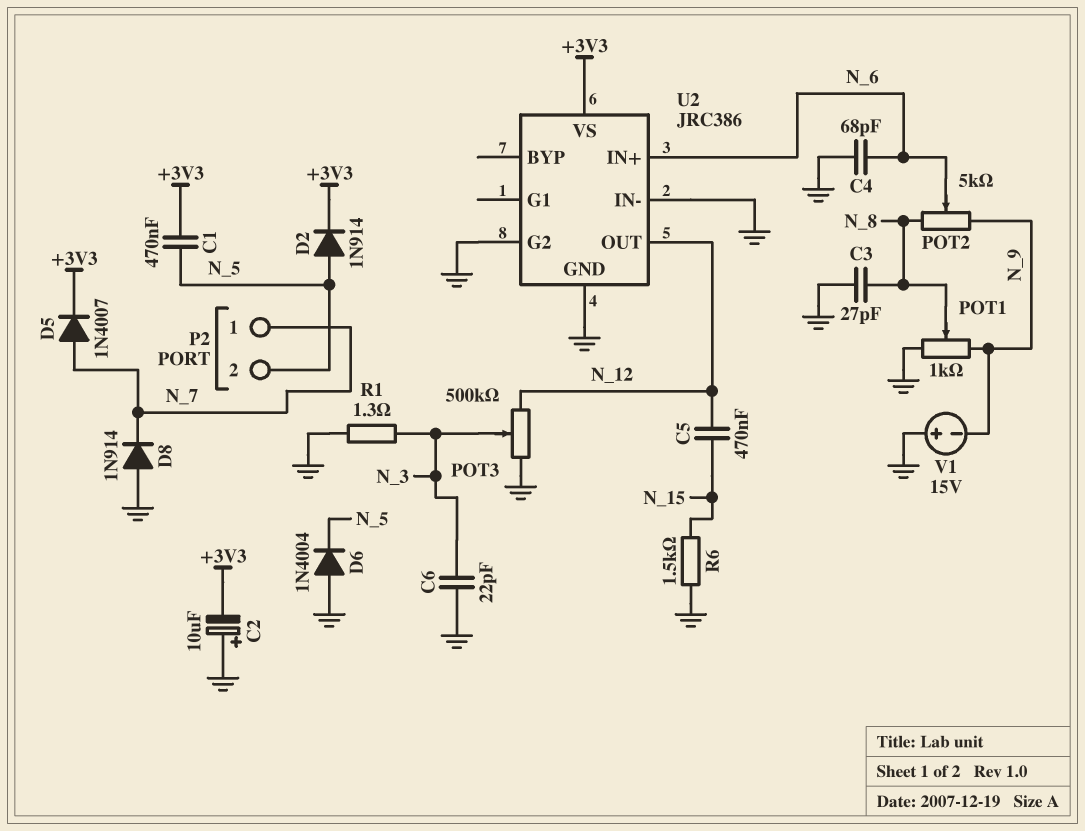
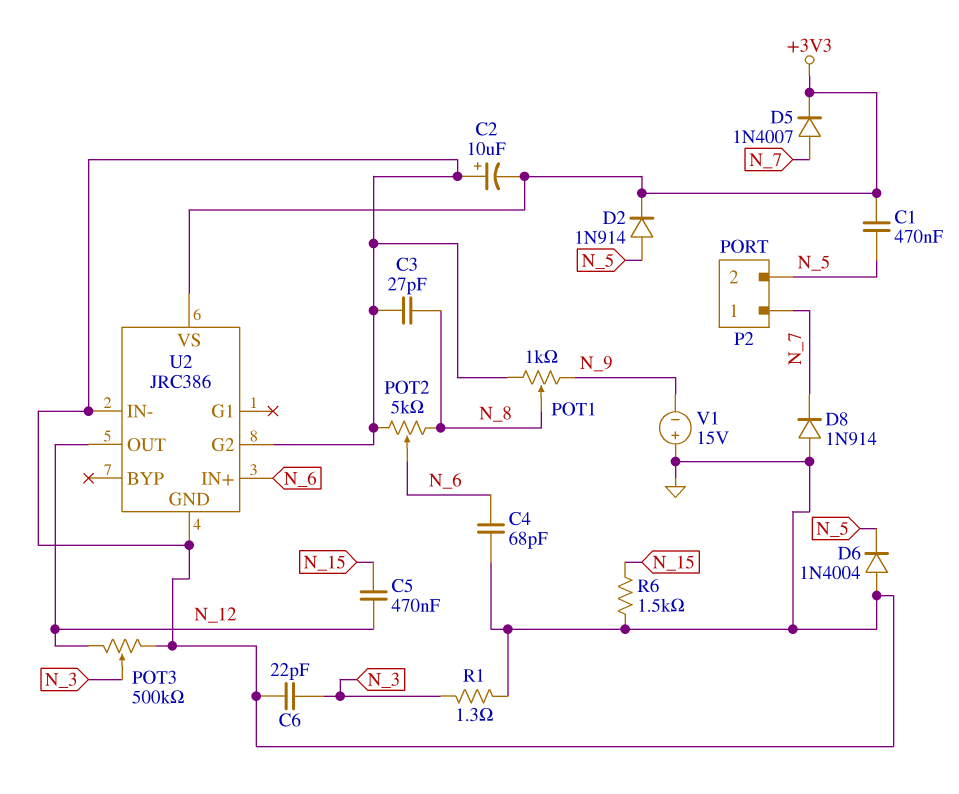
POT2: 5k (N_8, N_9, wiper N_6) -> 5k (GND, N_8, wiper N_6)

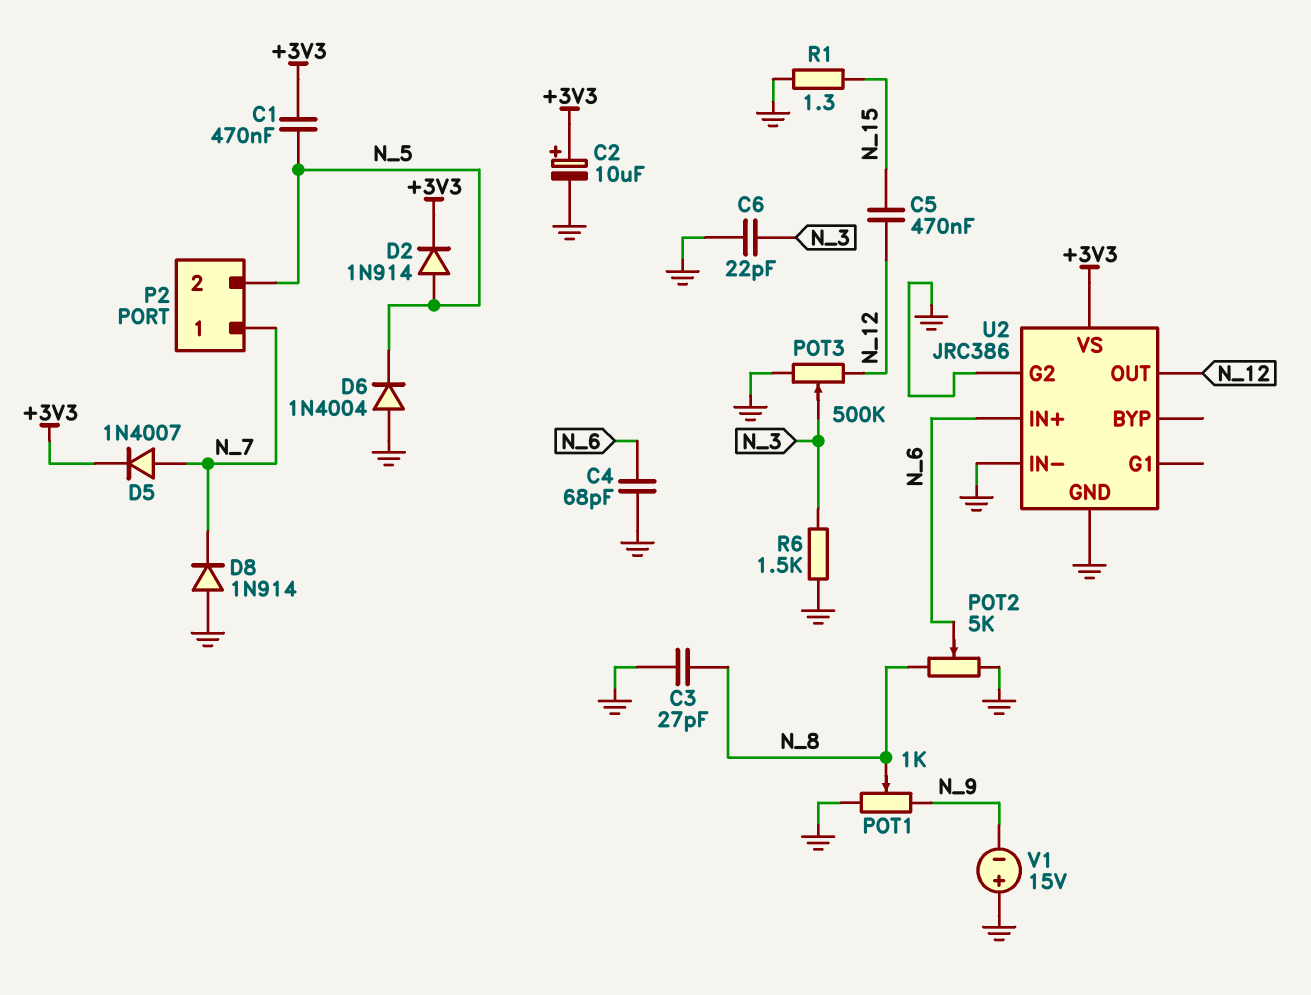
C2: 10uF (plus GND, minus +3V3) -> 10uF (plus +3V3, minus GND)
R1: 1.3 (GND, N_3) -> 1.3 (GND, N_15)
R6: 1.5k (GND, N_15) -> 1.5k (GND, N_3)

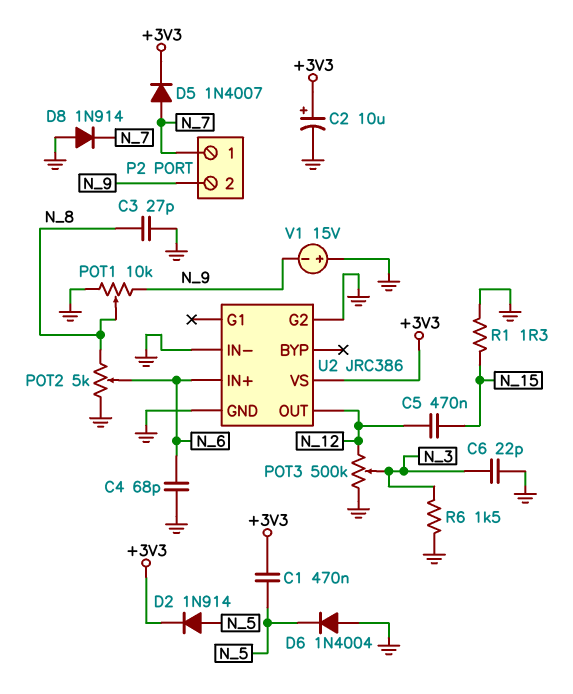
P2 pin 2: N_5 -> N_9
POT1: 1k (GND, N_9, wiper N_8) -> 10k (GND, N_9, wiper N_8)

